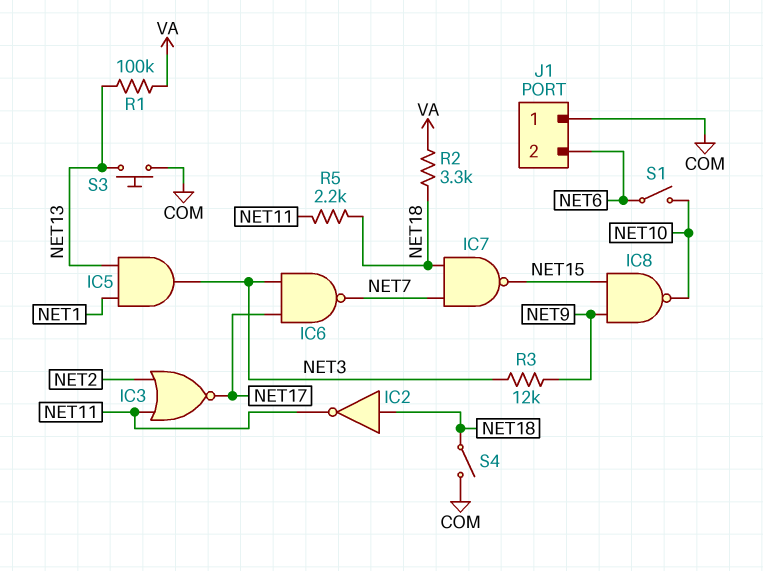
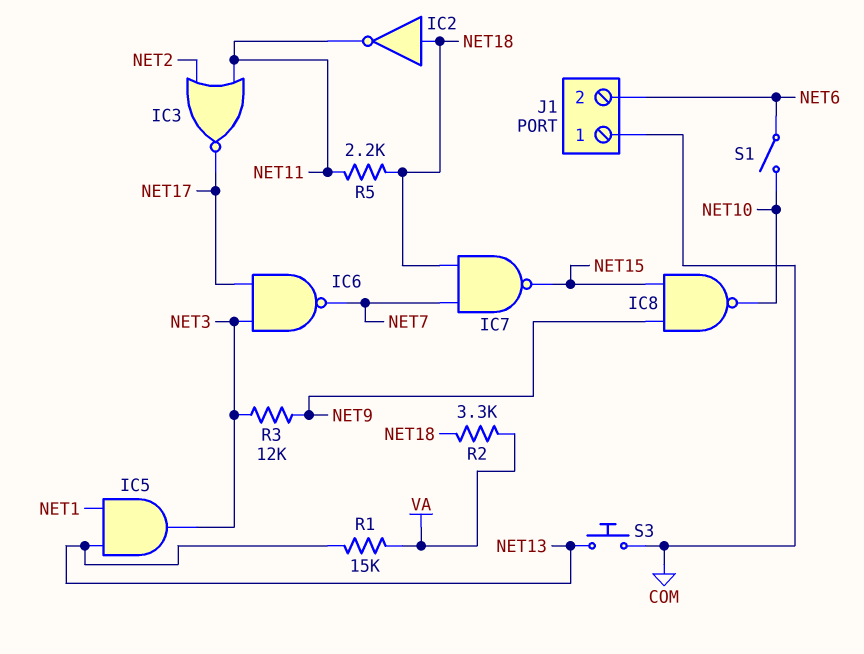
R1: 100k (NET13, VA) -> 15k (NET13, VA)
S4: switch (COM, NET18) -> none

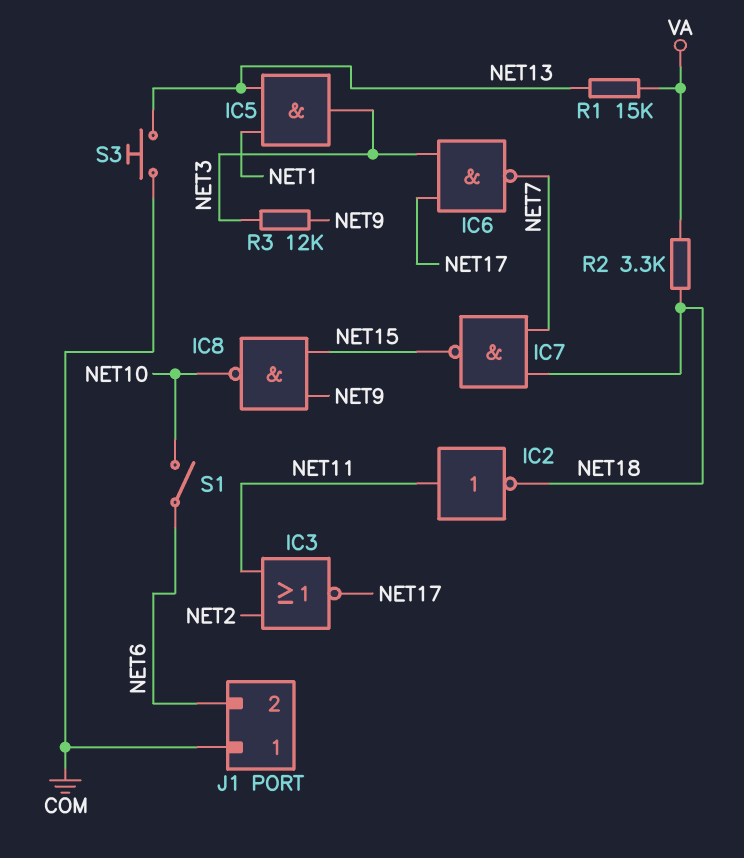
IC2: NOT (in NET18, out NET11) -> NOT (in NET11, out NET18)
R5: 2.2k (NET11, NET18) -> none

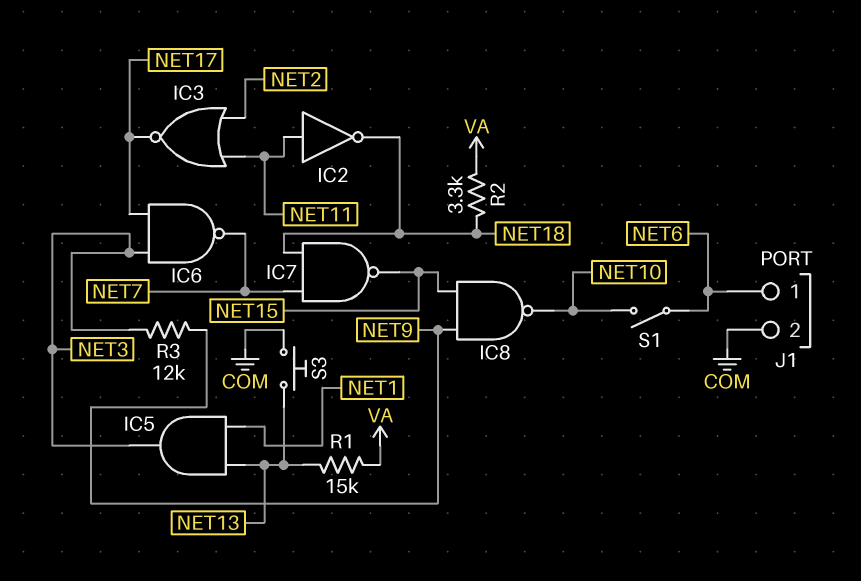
J1 pin 1: COM -> NET6
J1 pin 2: NET6 -> COM

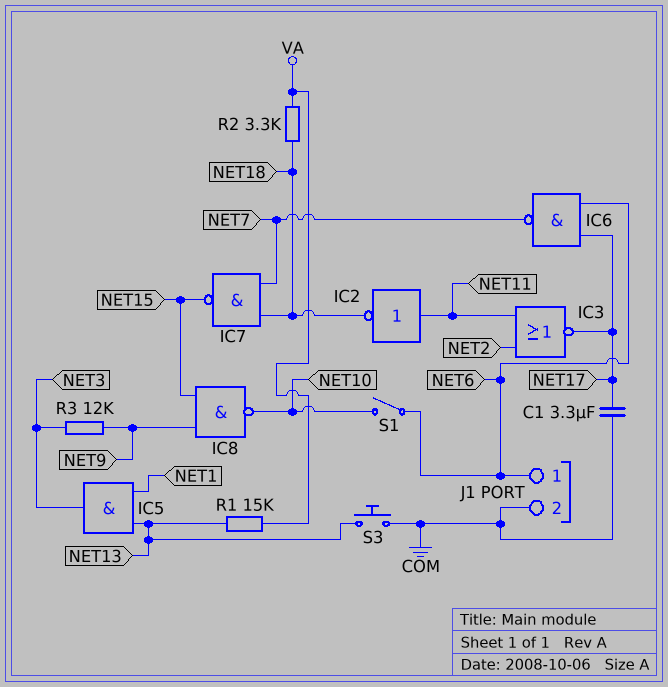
C1: none -> 3.3uF (COM, NET17)
IC6: NAND (in NET3, in NET17, out NET7) -> NAND (in NET6, in NET17, out NET7)

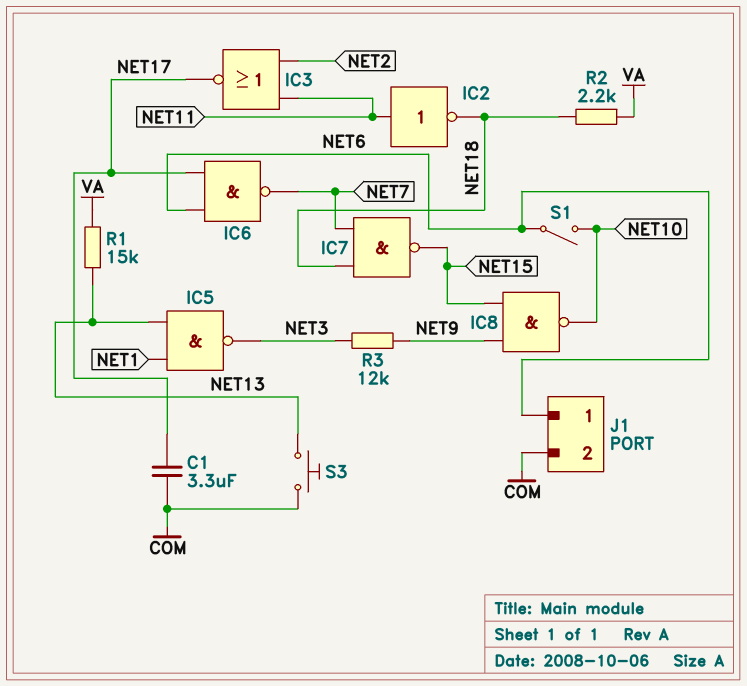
IC5: AND (in NET1, in NET13, out NET3) -> NAND (in NET1, in NET13, out NET3)
R2: 3.3k (NET18, VA) -> 2.2k (NET18, VA)

